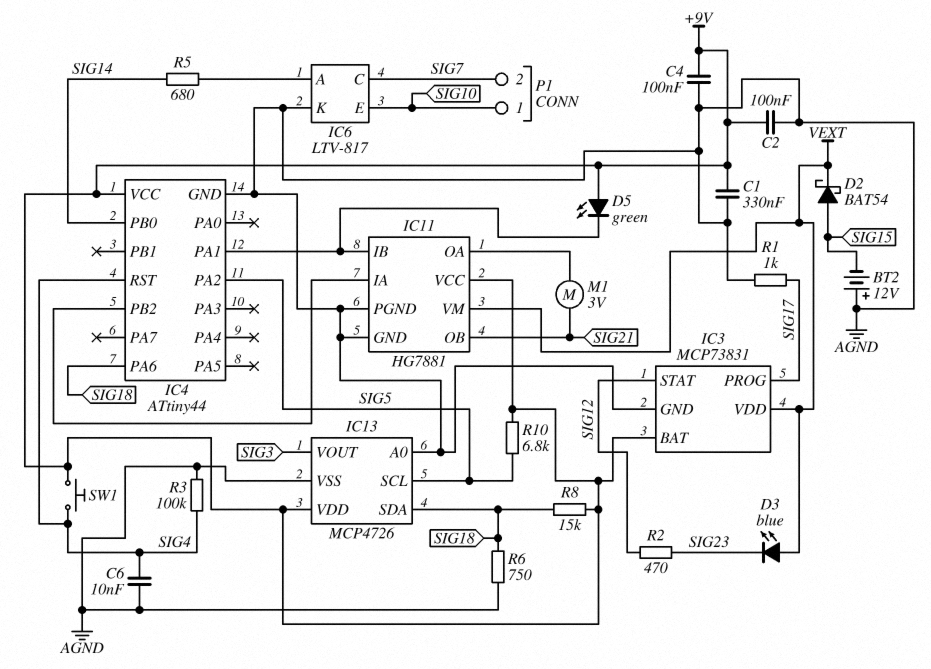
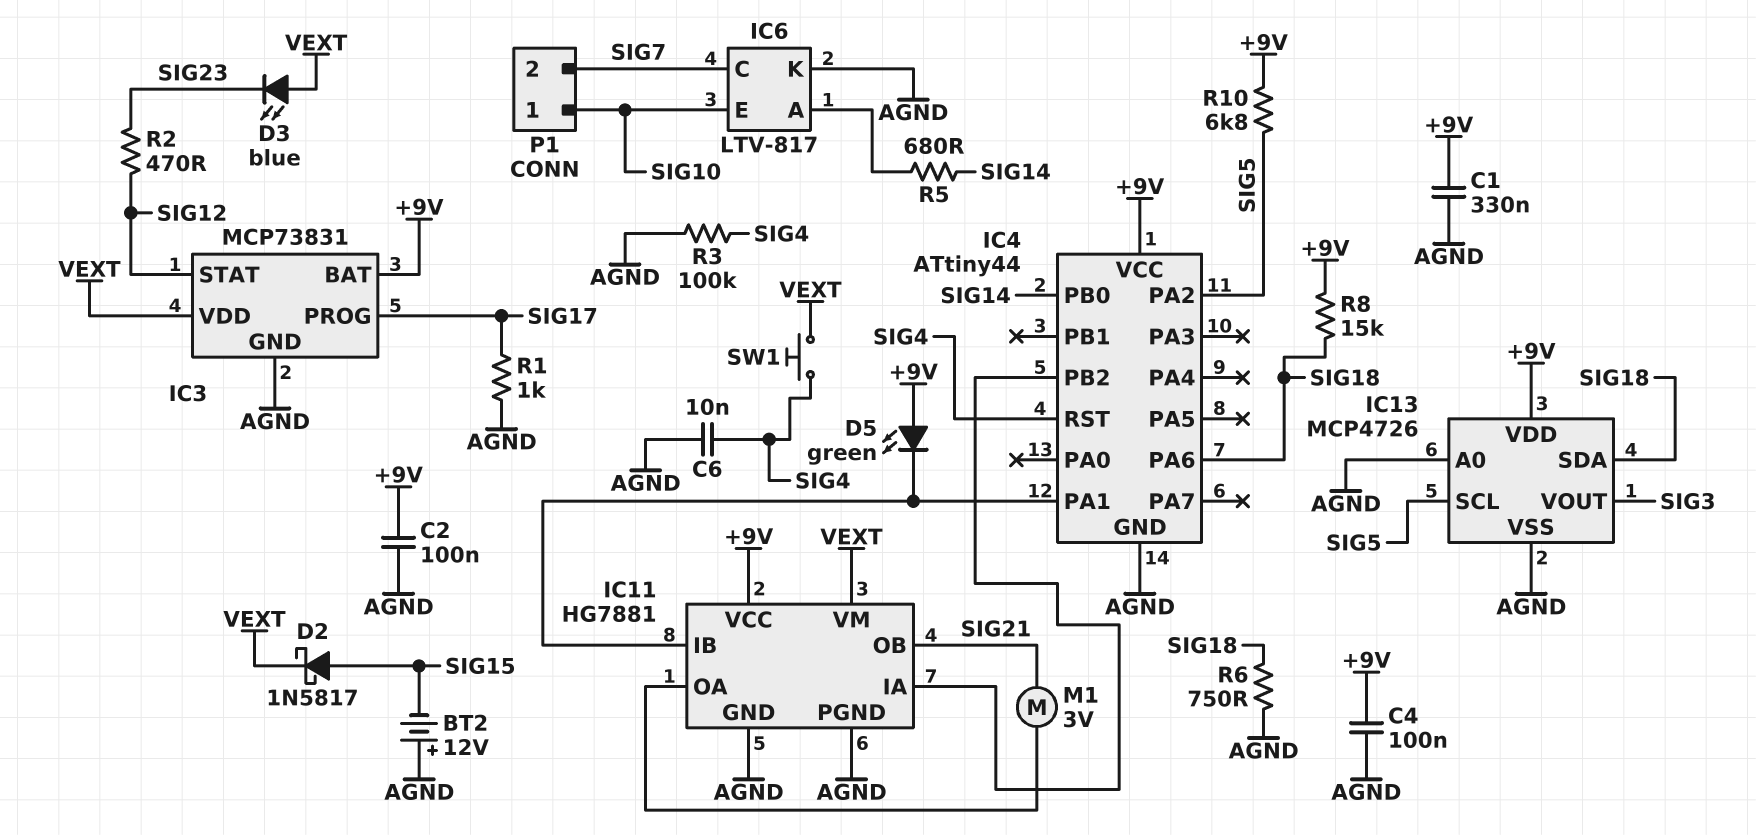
D2: schottky BAT54 (A SIG15, K VEXT) -> schottky 1N5817 (A SIG15, K VEXT)
SW1: button (+9V, SIG4) -> button (SIG4, VEXT)

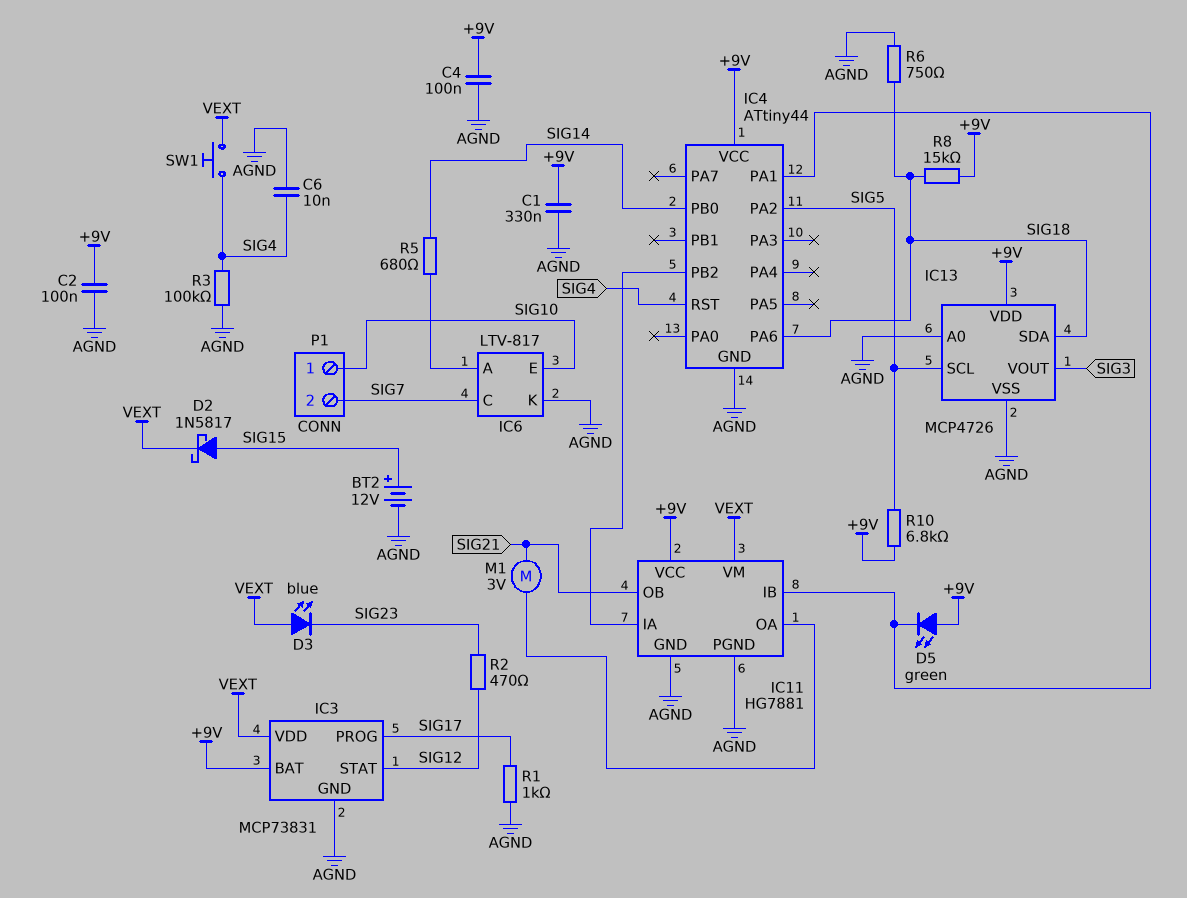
BT2: 12V (plus AGND, minus SIG15) -> 12V (plus SIG15, minus AGND)

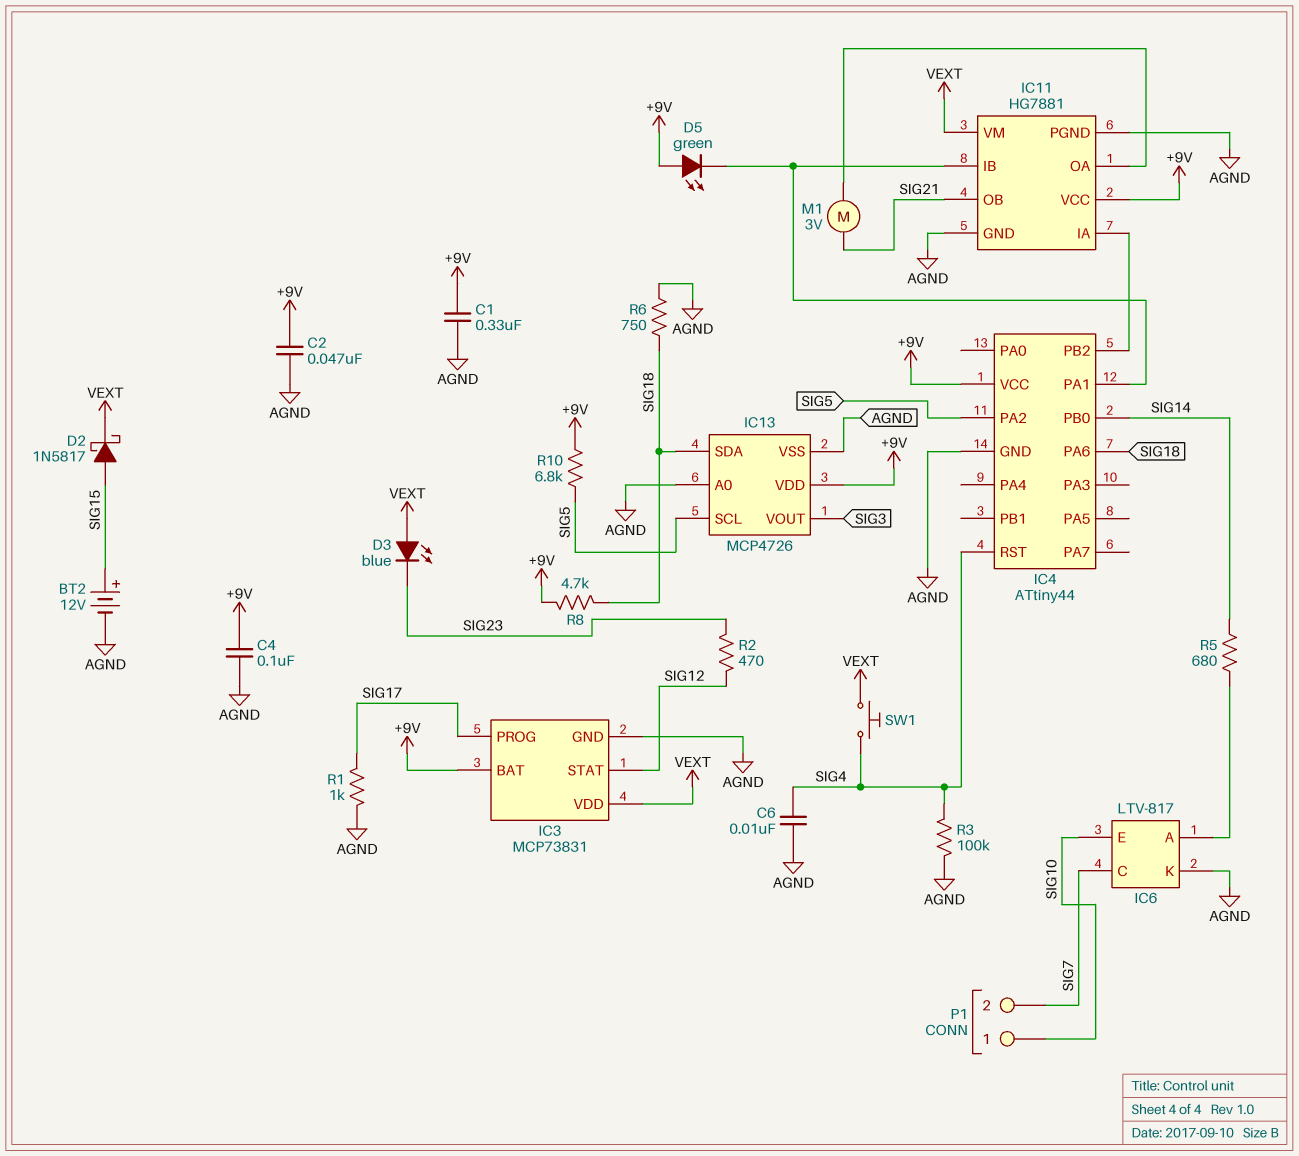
C2: 100nF (+9V, AGND) -> 47nF (+9V, AGND)
R8: 15k (+9V, SIG18) -> 4.7k (+9V, SIG18)

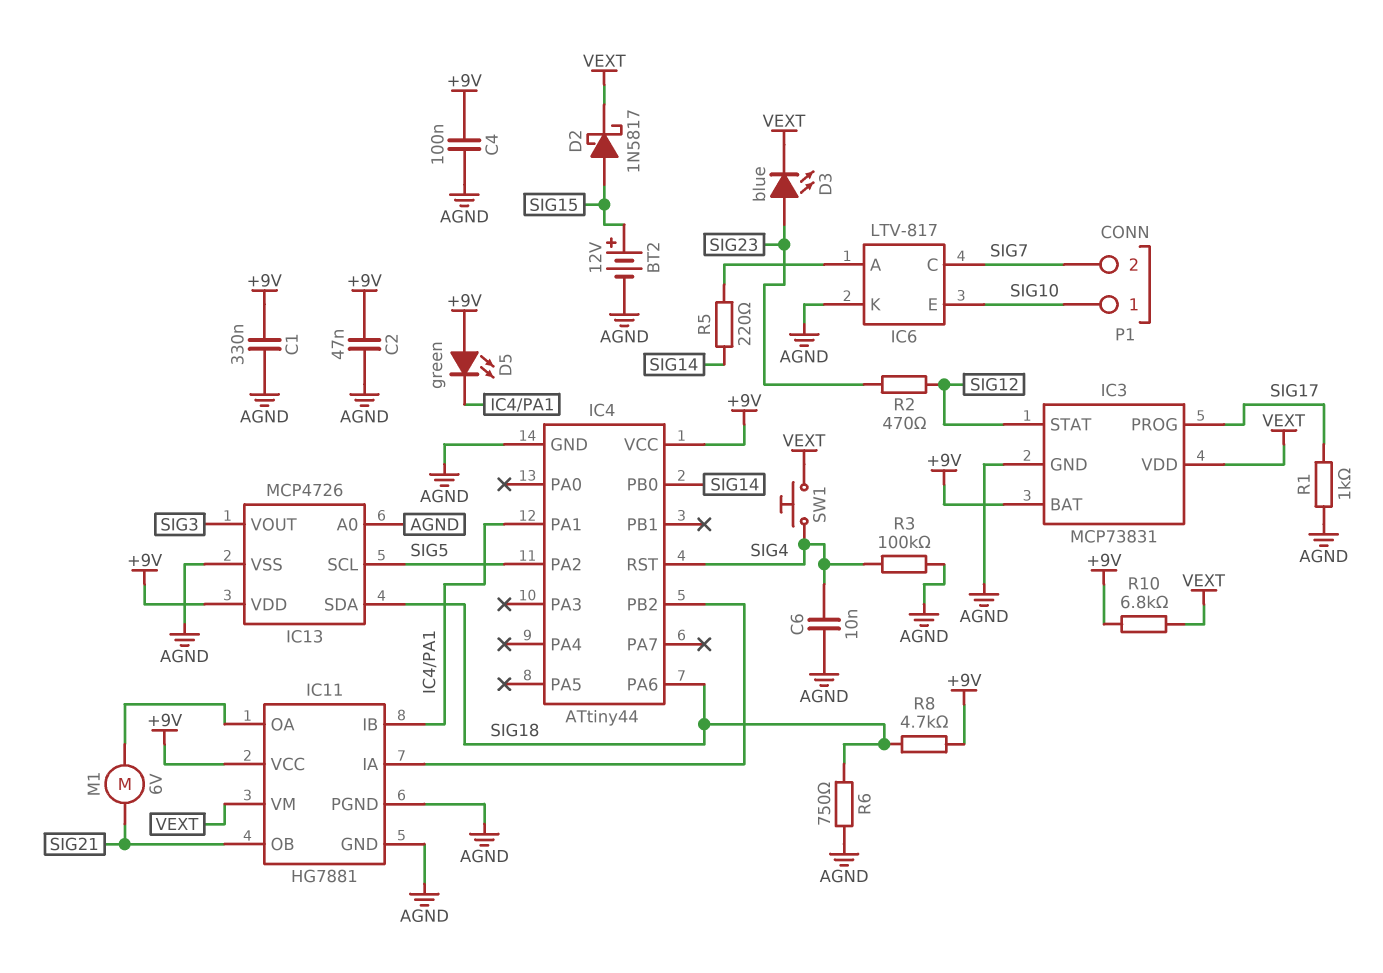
D3: LED blue (A VEXT, K SIG23) -> LED blue (A SIG23, K VEXT)
M1: motor 3V (IC11/OA, SIG21) -> motor 6V (IC11/OA, SIG21)
R5: 680 (IC6/A, SIG14) -> 220 (IC6/A, SIG14)
R10: 6.8k (+9V, SIG5) -> 6.8k (+9V, VEXT)

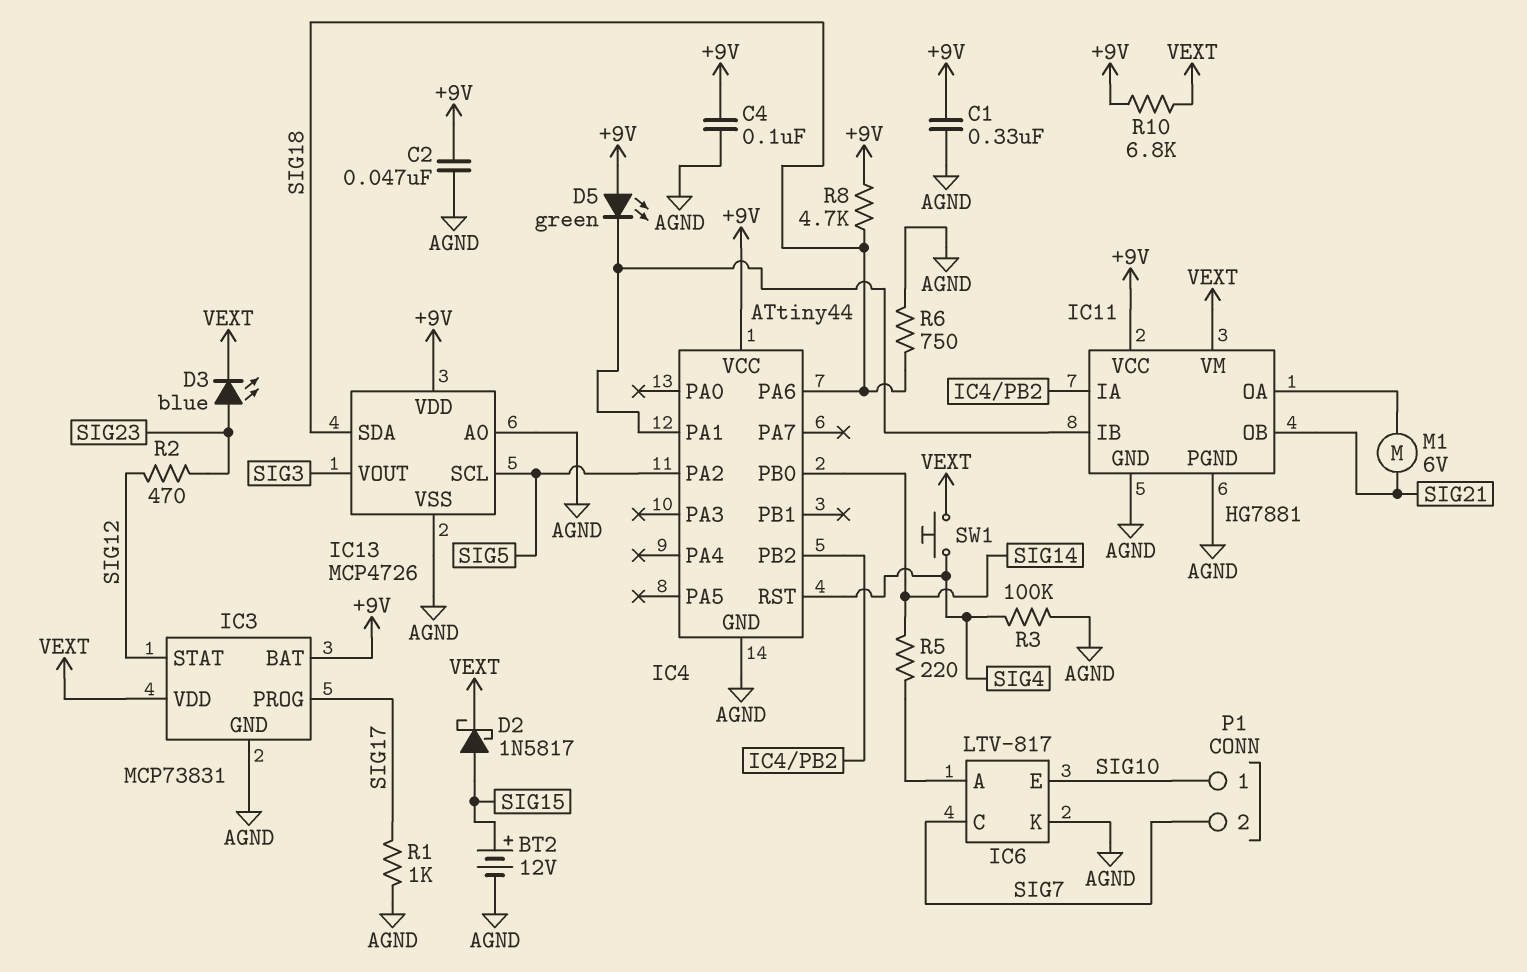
C6: 10nF (AGND, SIG4) -> none

